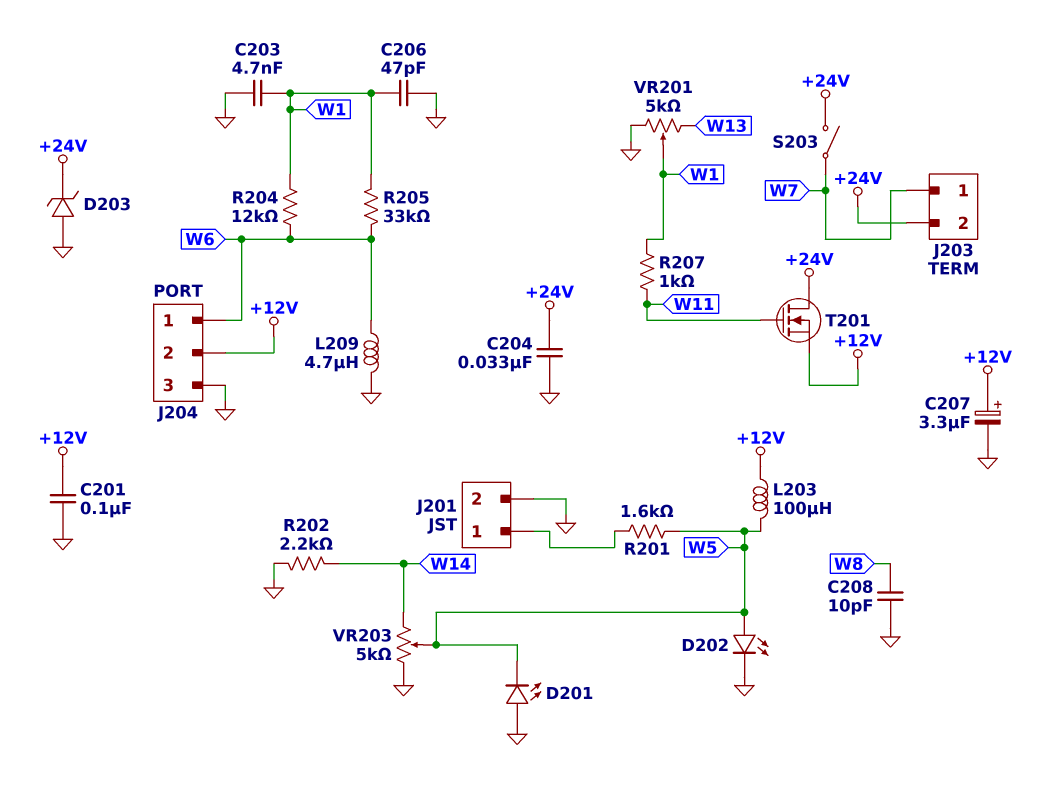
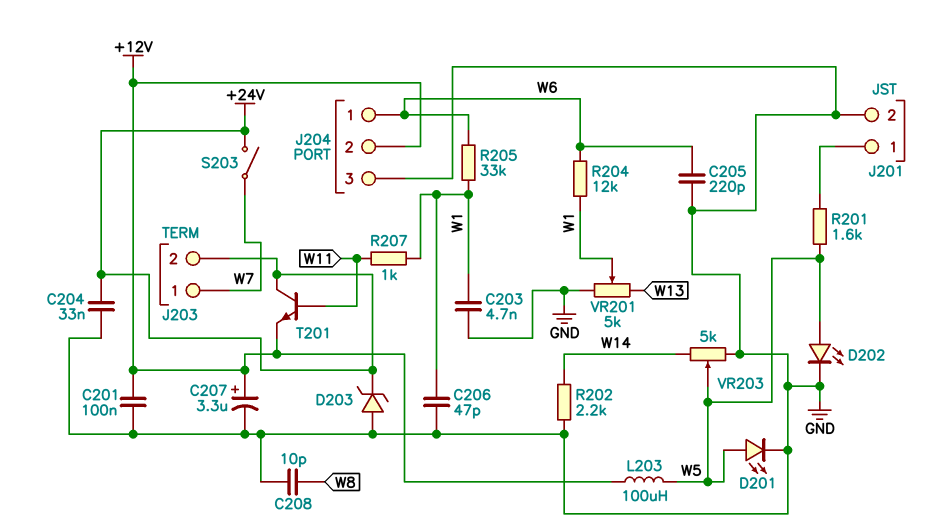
C205: none -> 220pF (GND, W6)
D201: LED (A GND, K W5) -> LED (A W5, K GND)
L209: 4.7uH (GND, W6) -> none
T201: NMOS (G W11, D +24V, S +12V) -> NPN (B W11, C +24V, E +12V)

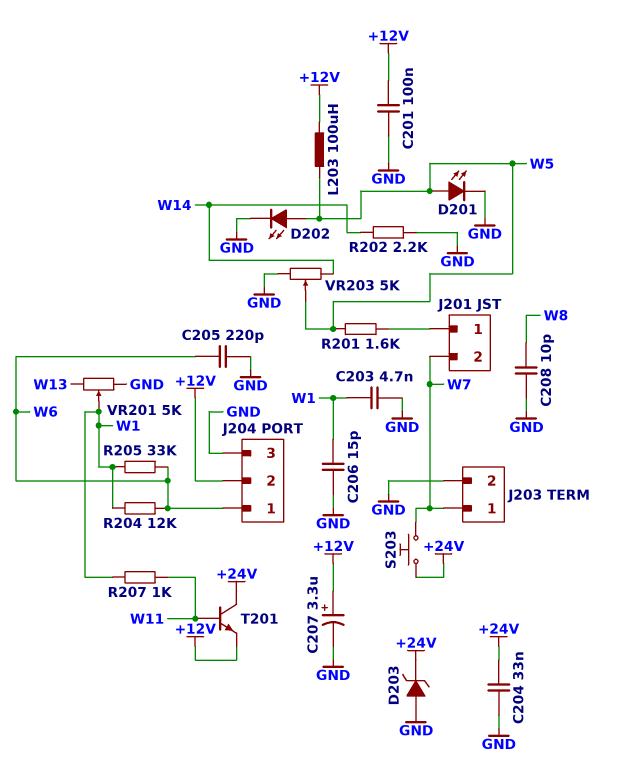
C206: 47pF (GND, W1) -> 15pF (GND, W1)
J201 pin 2: GND -> W7
J203 pin 2: +24V -> GND
S203: switch (+24V, W7) -> button (+24V, W7)

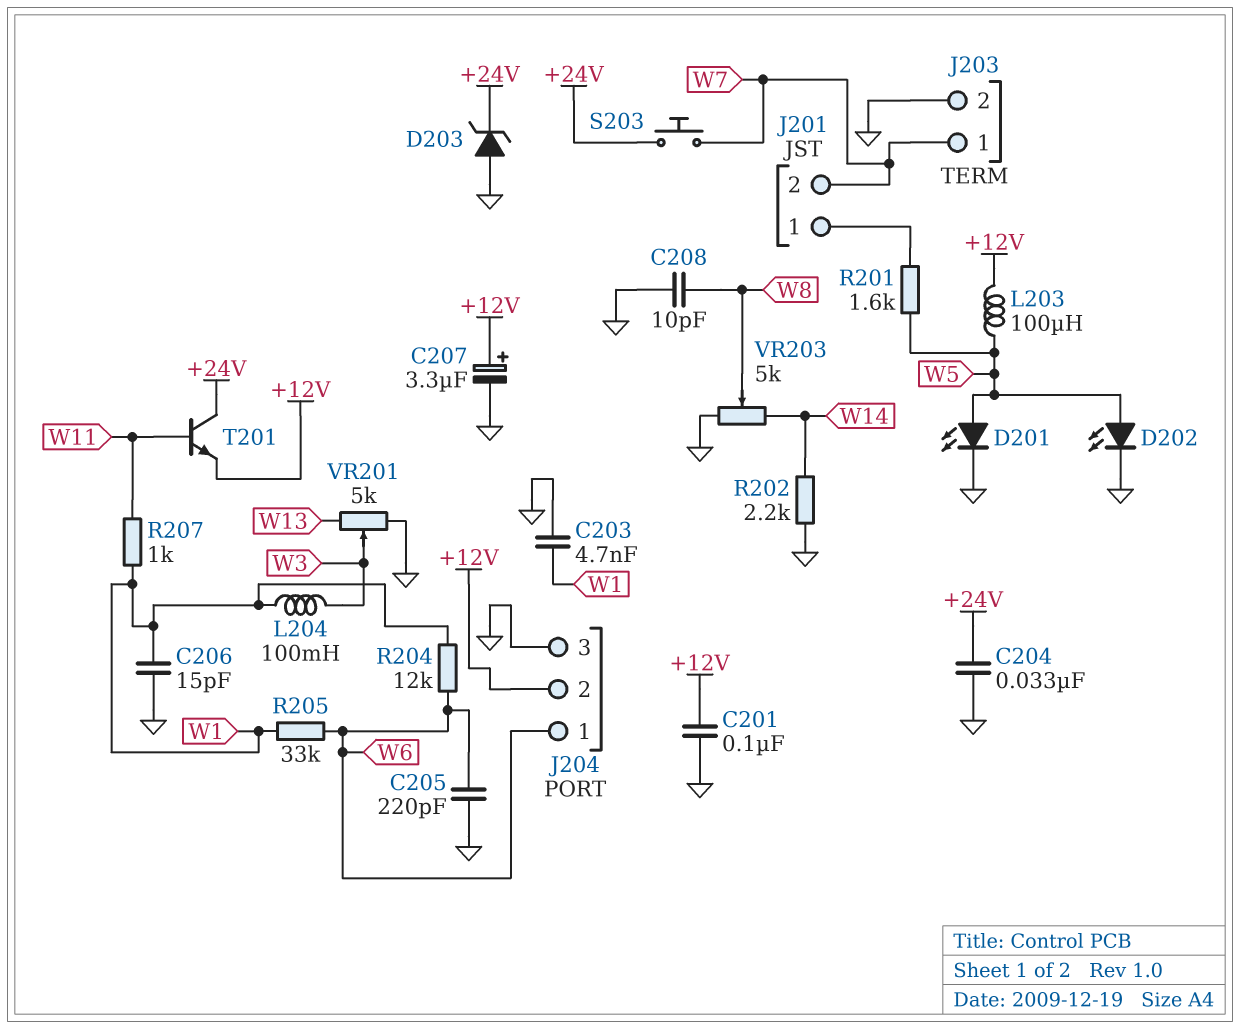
L204: none -> 100mH (W1, W3)
VR201: 5k (GND, W13, wiper W1) -> 5k (GND, W13, wiper W3)
VR203: 5k (GND, W14, wiper W5) -> 5k (GND, W14, wiper W8)

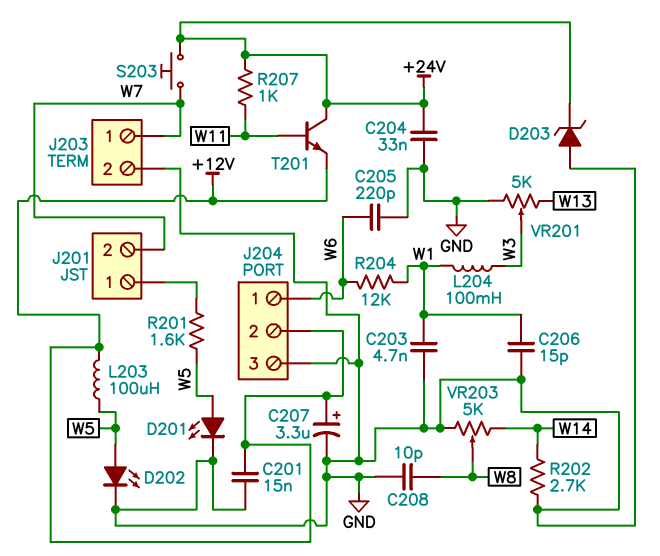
C201: 100nF (+12V, GND) -> 15nF (+12V, GND)
R202: 2.2k (GND, W14) -> 2.7k (GND, W14)
R205: 33k (W1, W6) -> none
R207: 1k (W1, W11) -> 1k (+24V, W11)

